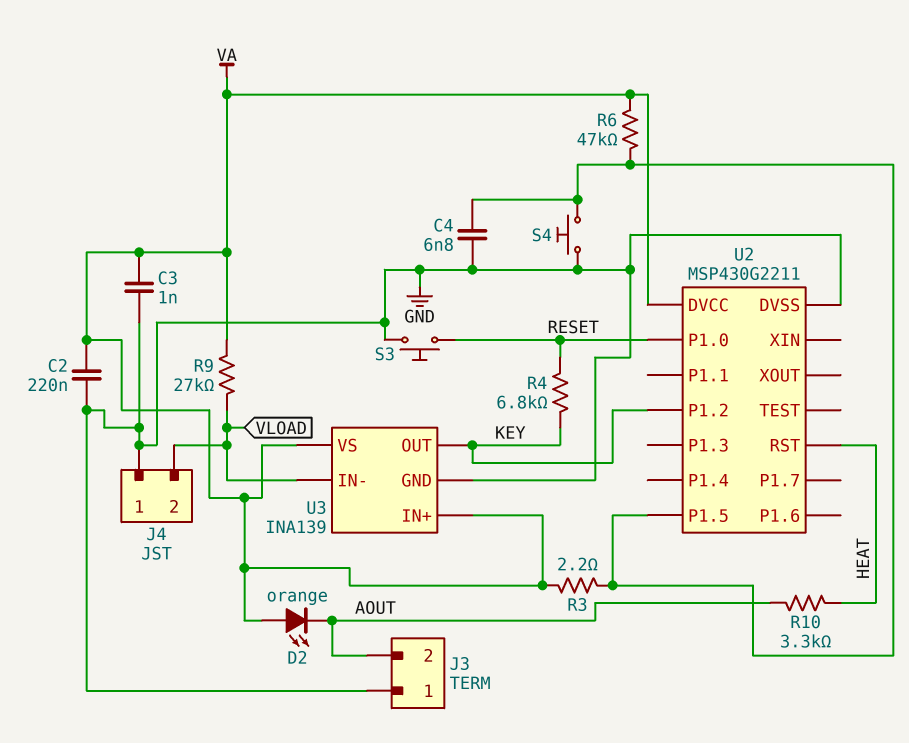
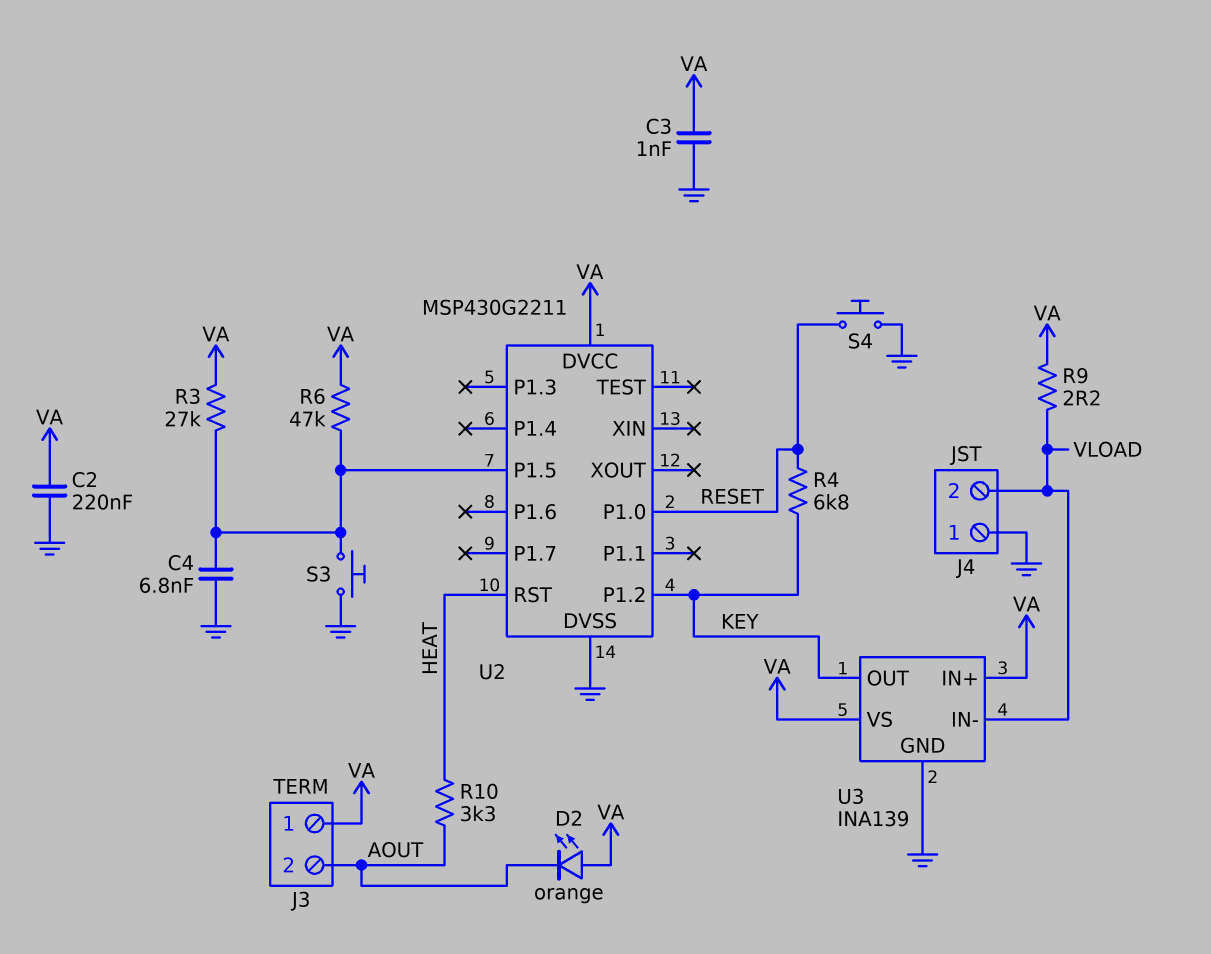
J3 pin 1: GND -> VA
R3: 2.2 (U2/P1.5, VA) -> 27k (U2/P1.5, VA)
R9: 27k (VA, VLOAD) -> 2.2 (VA, VLOAD)
S3: button (GND, RESET) -> button (GND, U2/P1.5)
S4: button (GND, U2/P1.5) -> button (GND, RESET)

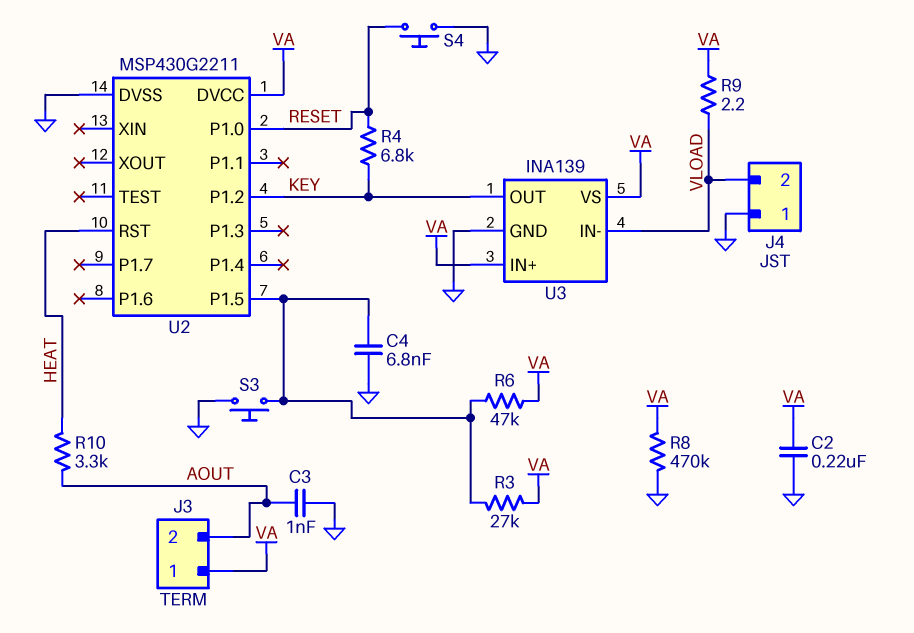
C3: 1nF (GND, VA) -> 1nF (AOUT, GND)
D2: LED orange (A VA, K AOUT) -> none
R8: none -> 470k (GND, VA)

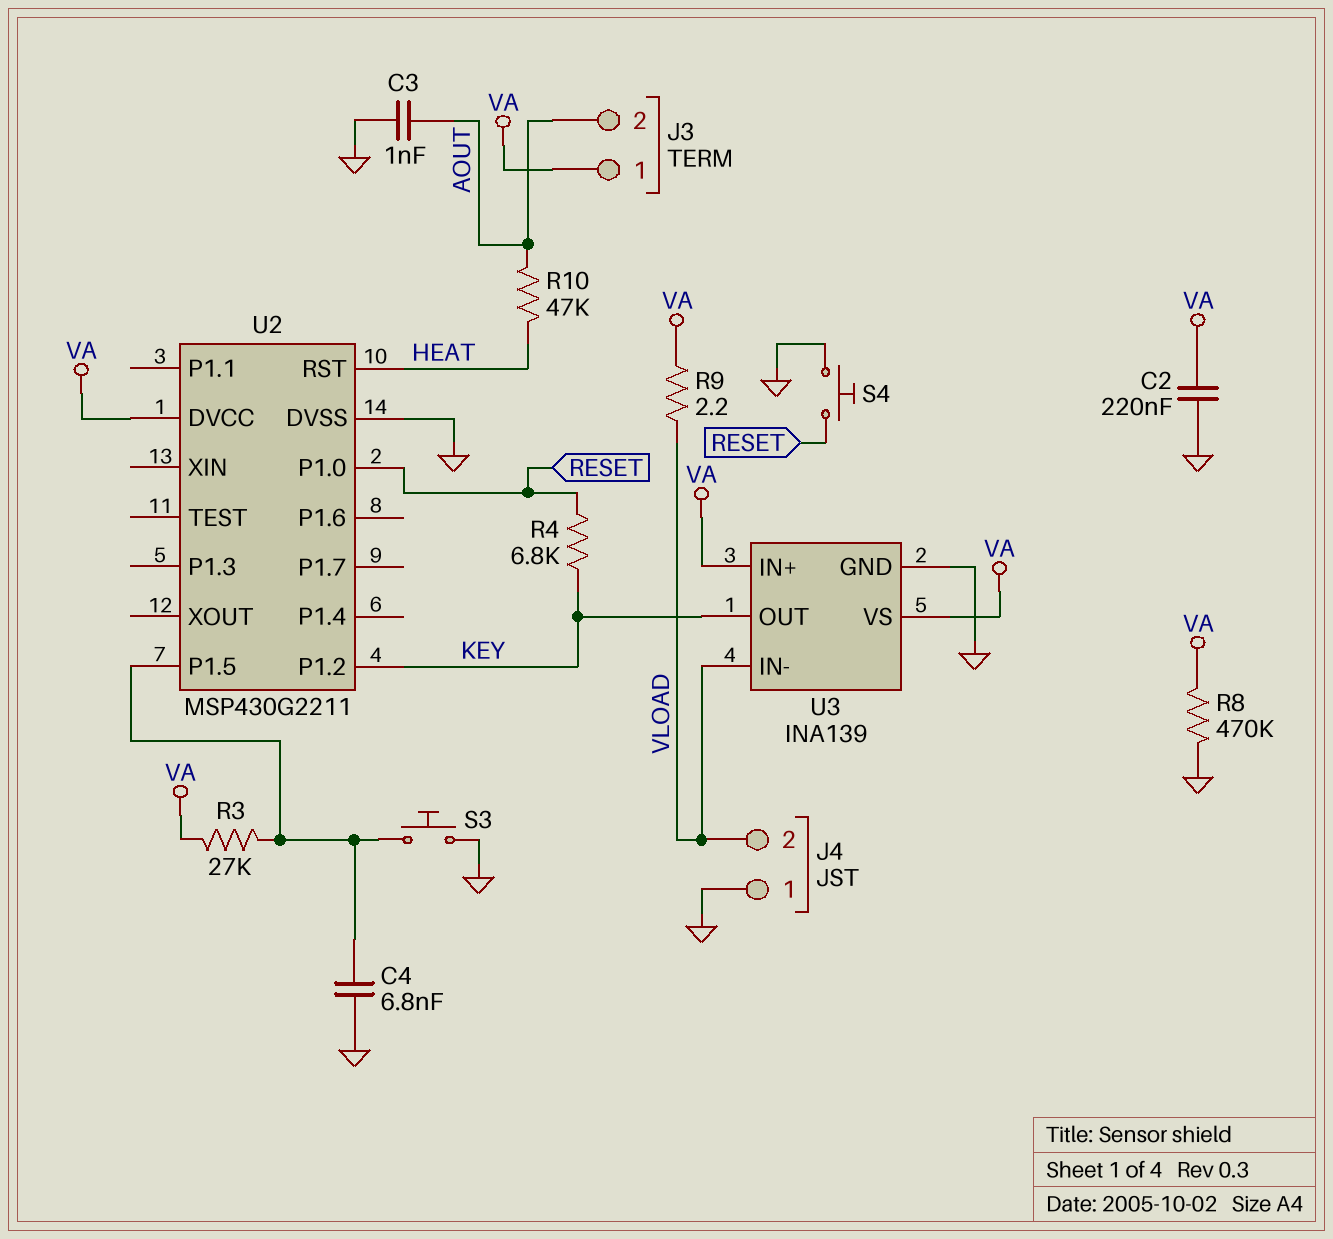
R6: 47k (U2/P1.5, VA) -> none
R10: 3.3k (AOUT, HEAT) -> 47k (AOUT, HEAT)

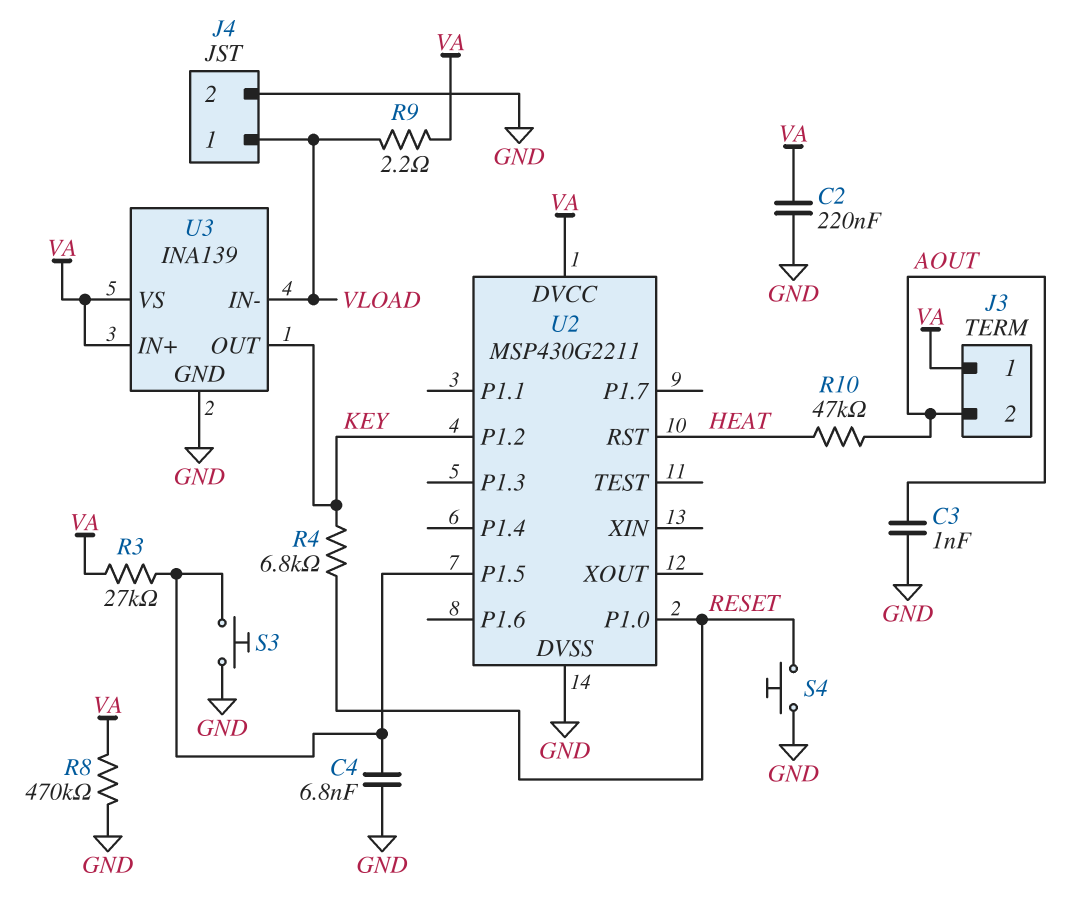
J4 pin 1: GND -> VLOAD
J4 pin 2: VLOAD -> GND

